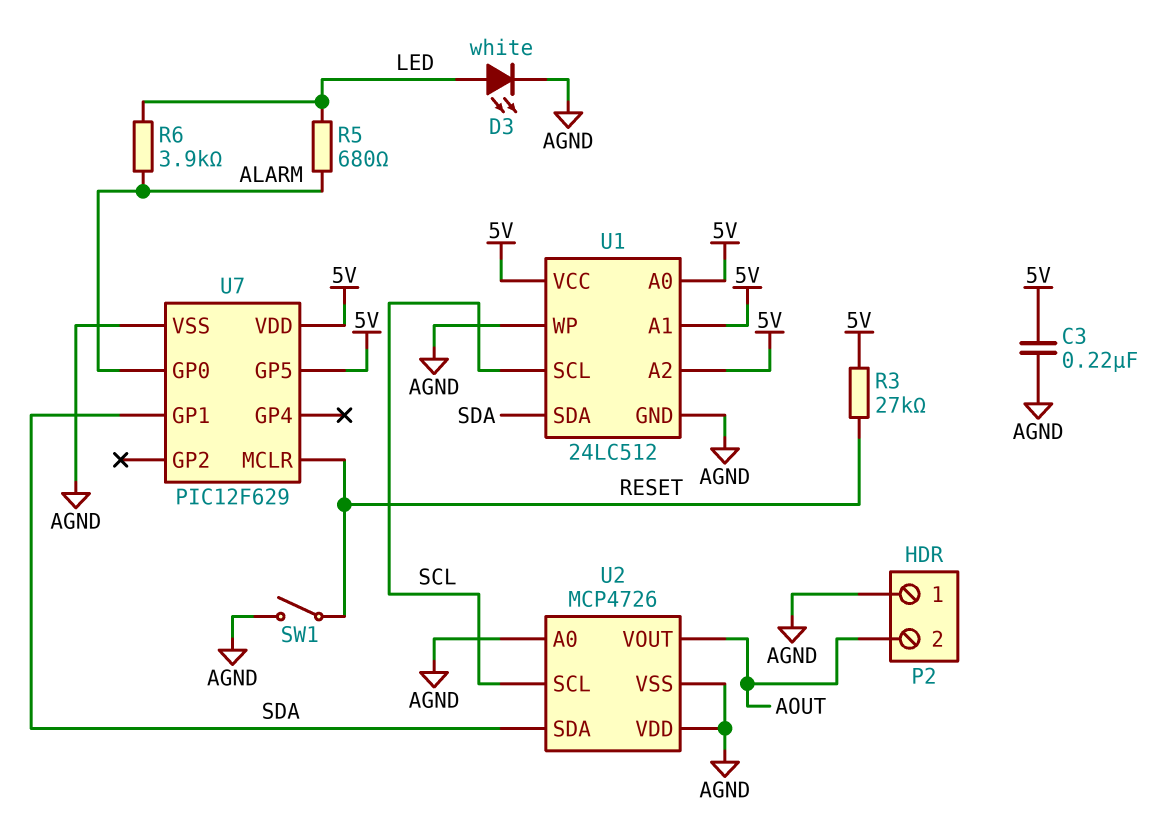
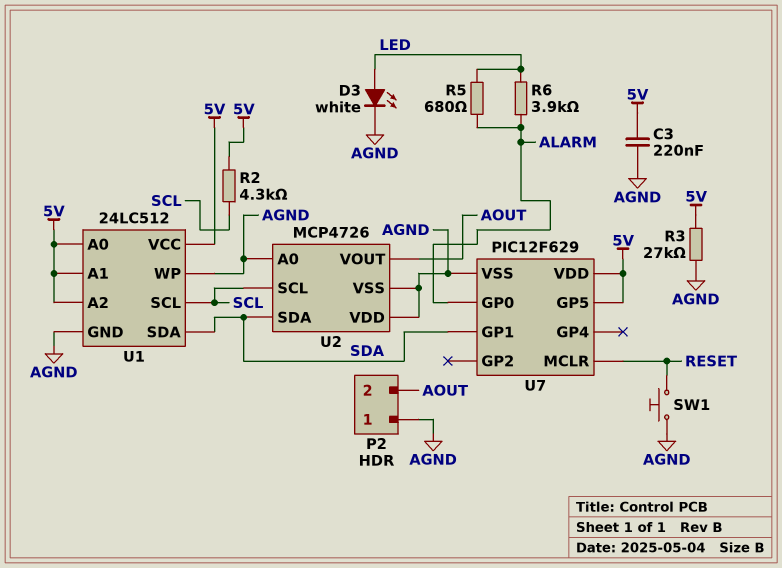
R2: none -> 4.3k (5V, SCL)
R3: 27k (5V, RESET) -> 27k (5V, AGND)
SW1: switch (AGND, RESET) -> button (AGND, RESET)

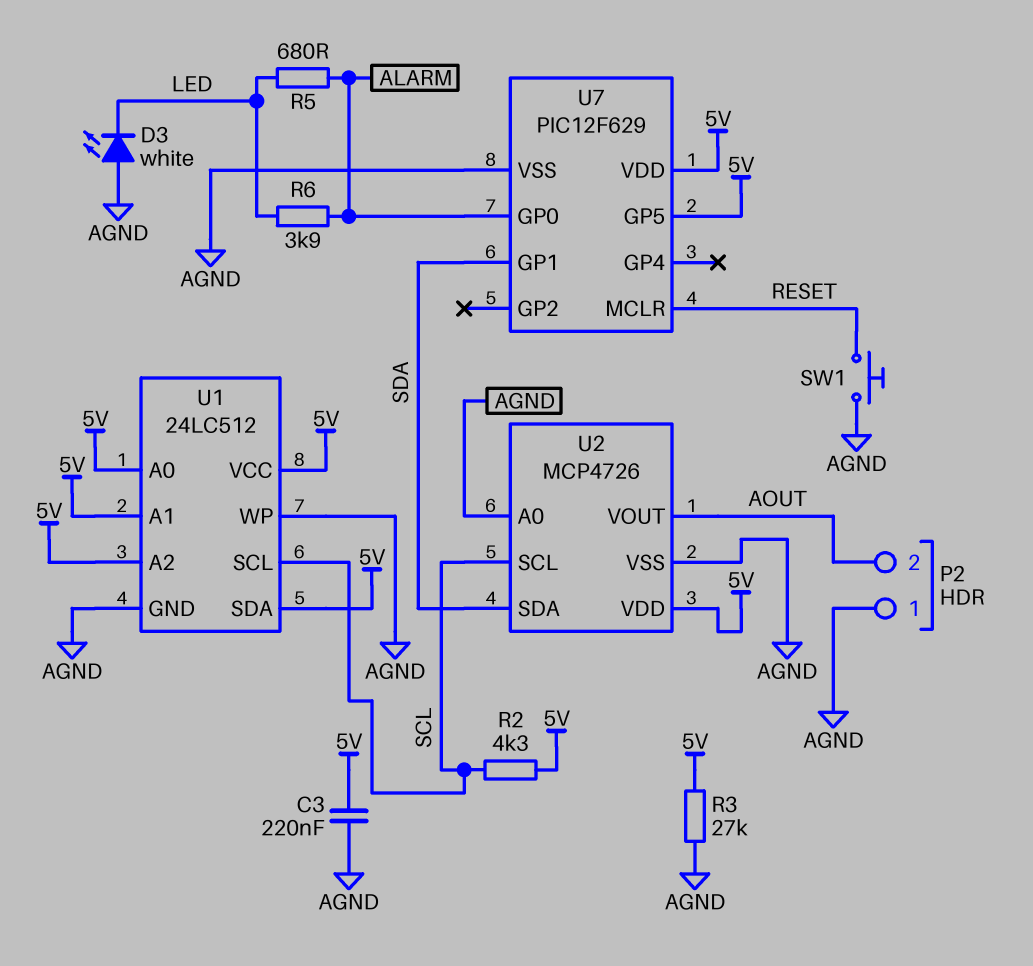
D3: LED white (A LED, K AGND) -> LED white (A AGND, K LED)
U1 pin SDA: SDA -> 5V
U2 pin VDD: AGND -> 5V

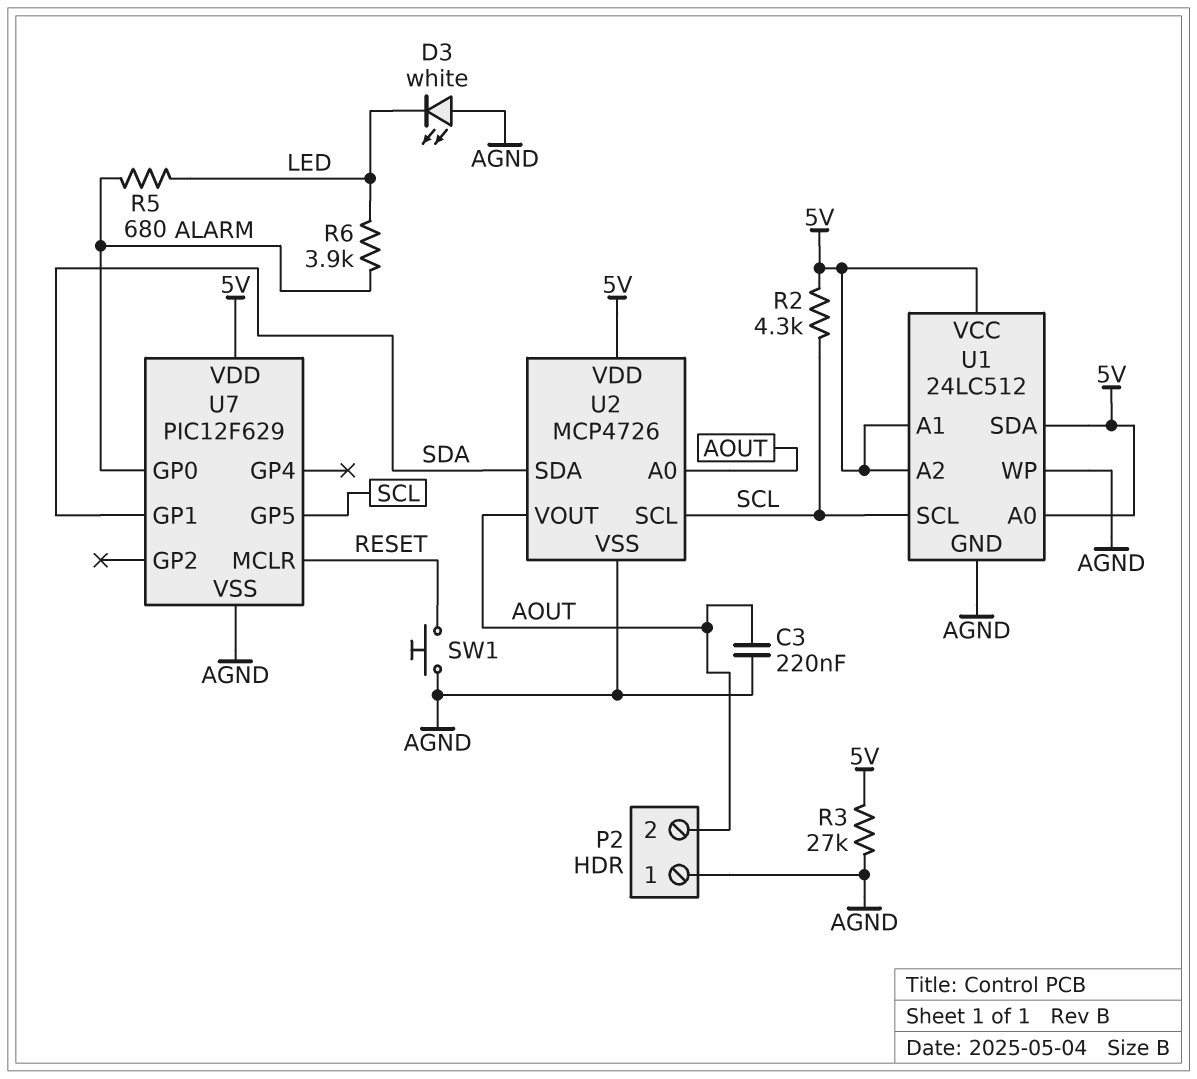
C3: 220nF (5V, AGND) -> 220nF (AGND, AOUT)
U2 pin A0: AGND -> AOUT
U7 pin GP5: 5V -> SCL

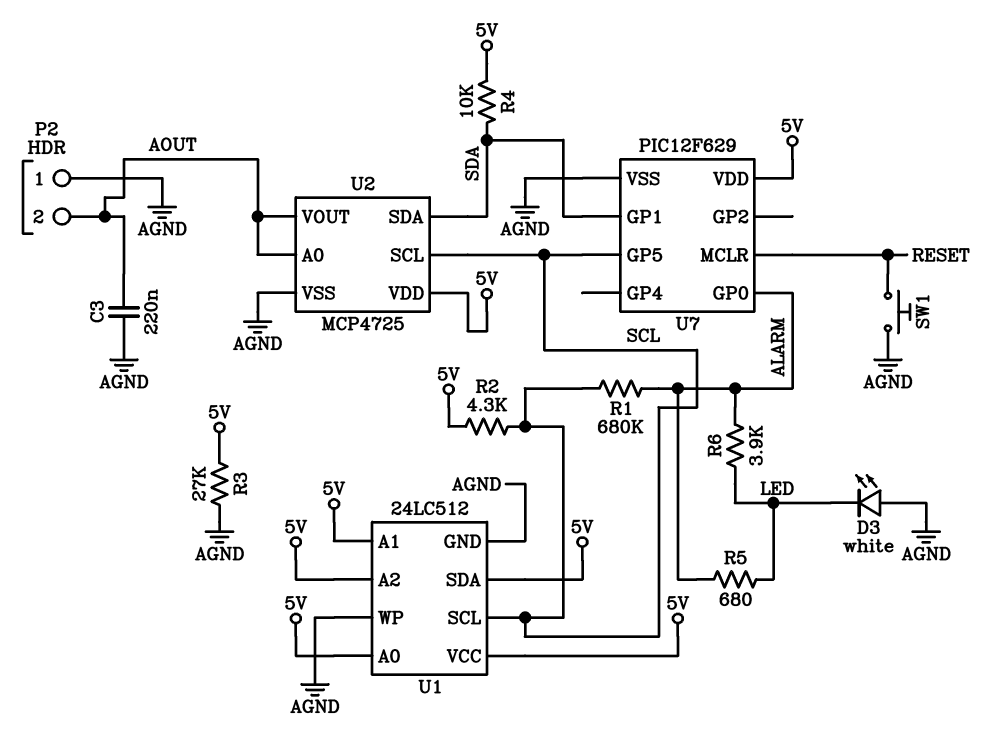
R1: none -> 680k (ALARM, SCL)
R4: none -> 10k (5V, SDA)
U2: MCP4726 -> MCP4725

